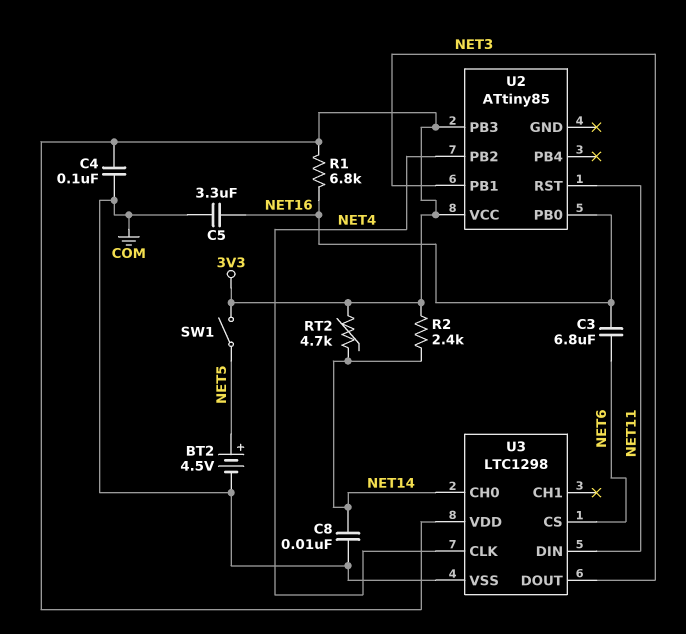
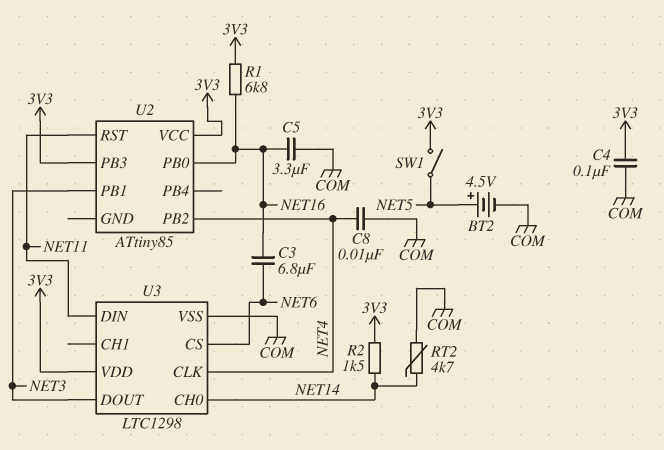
C8: 10nF (COM, NET14) -> 10nF (COM, NET4)
R2: 2.4k (3V3, NET14) -> 1.5k (3V3, NET14)
RT2: 4.7k (3V3, NET14) -> 4.7k (COM, NET14)

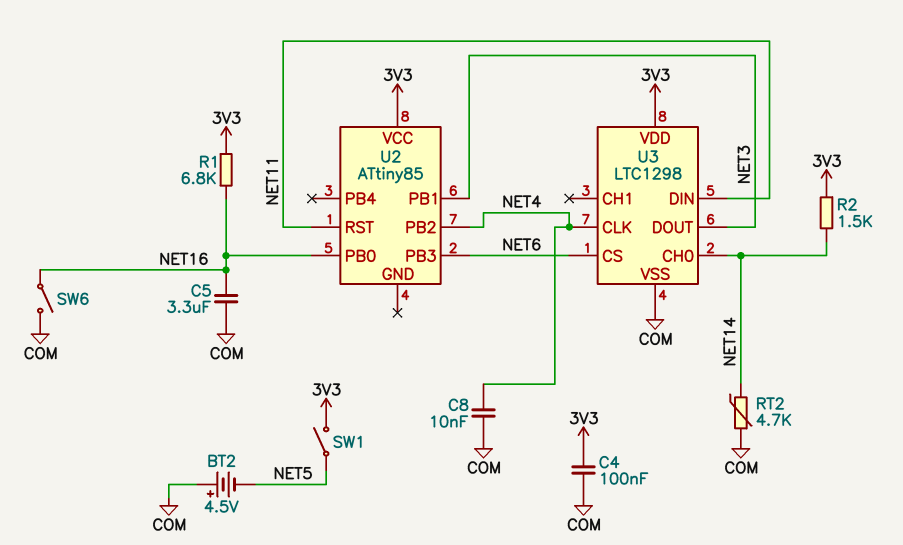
BT2: 4.5V (plus NET5, minus COM) -> 4.5V (plus COM, minus NET5)
C3: 6.8uF (NET6, NET16) -> none
SW6: none -> switch (COM, NET16)
U2 pin PB3: 3V3 -> NET6

